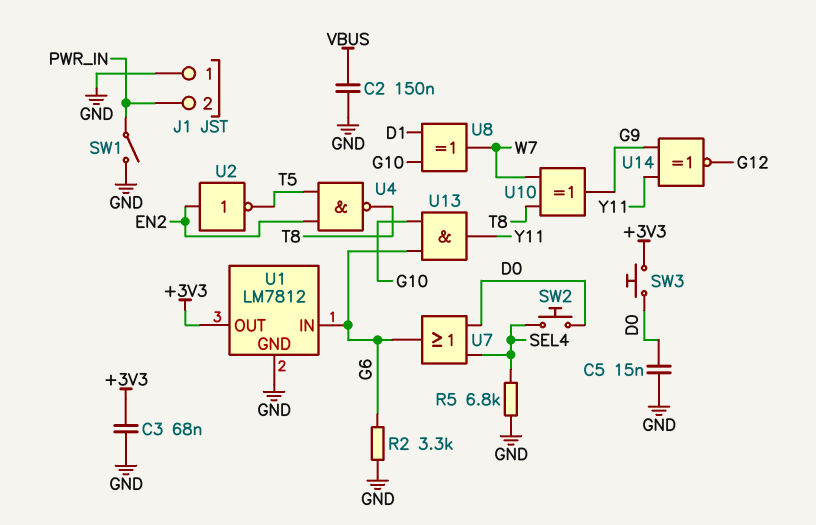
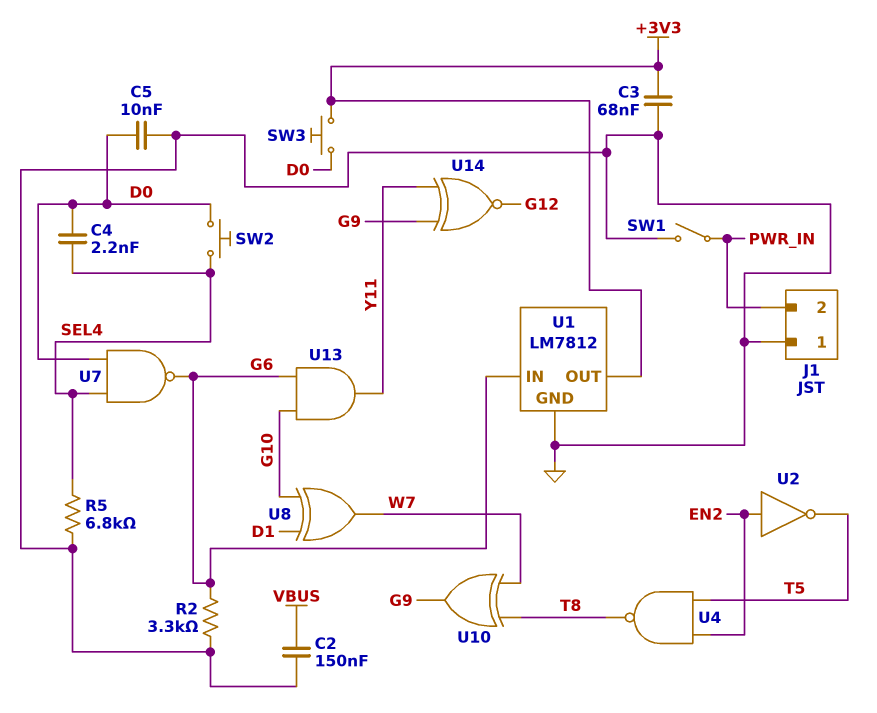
C4: none -> 2.2nF (D0, SEL4)
C5: 15nF (D0, GND) -> 10nF (D0, GND)
U7: OR (in D0, in SEL4, out G6) -> NAND (in D0, in SEL4, out G6)

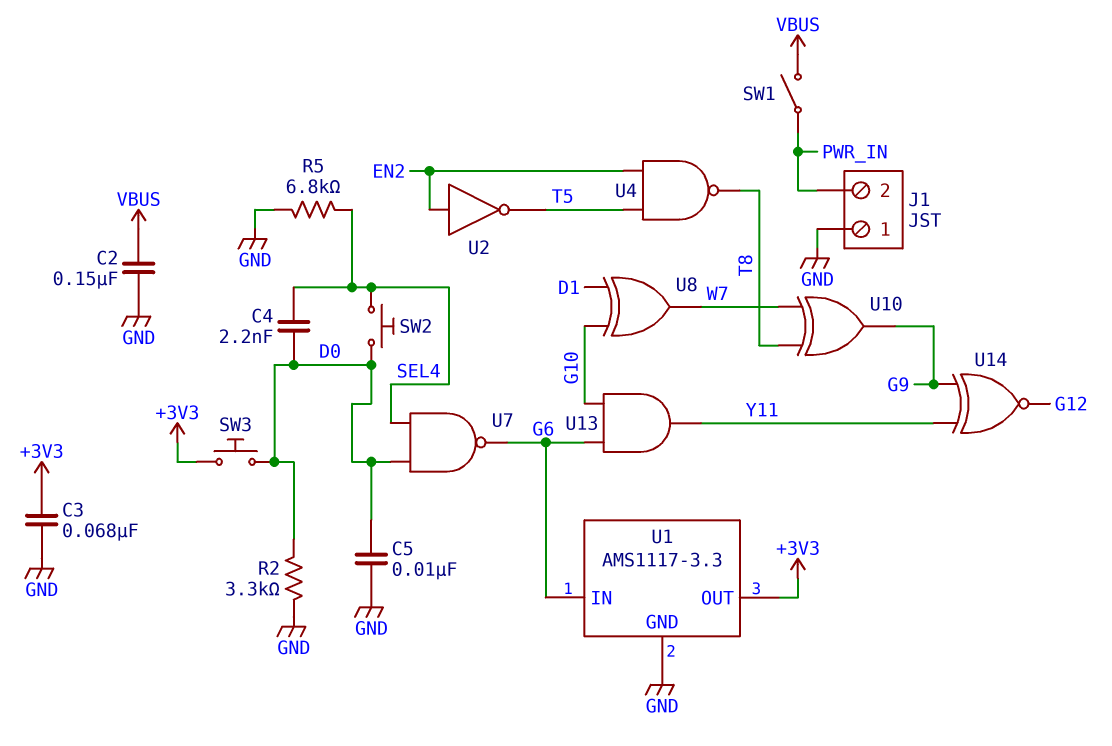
R2: 3.3k (G6, GND) -> 3.3k (D0, GND)
SW1: switch (GND, PWR_IN) -> switch (PWR_IN, VBUS)
U1: LM7812 -> AMS1117-3.3

